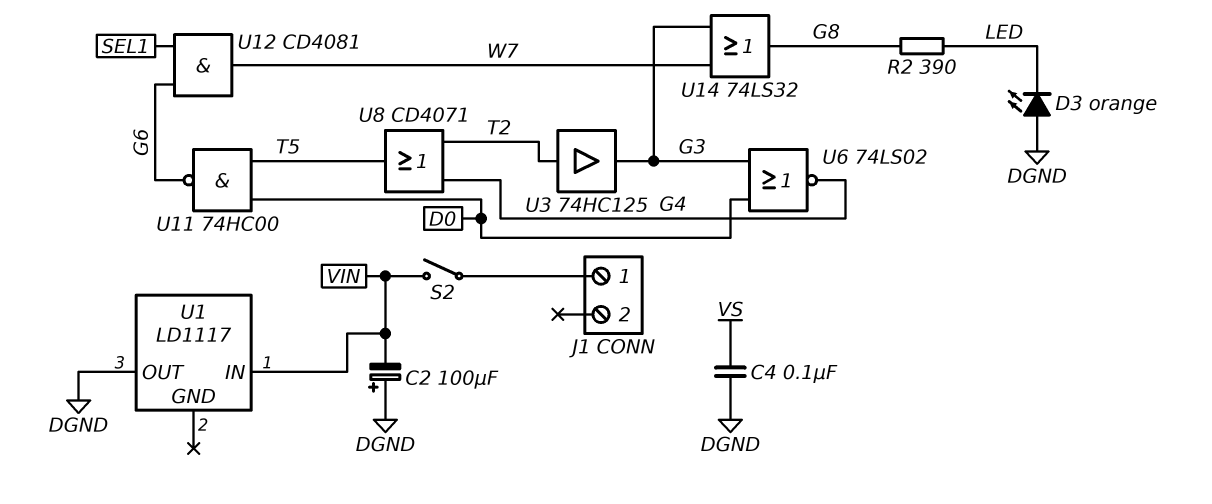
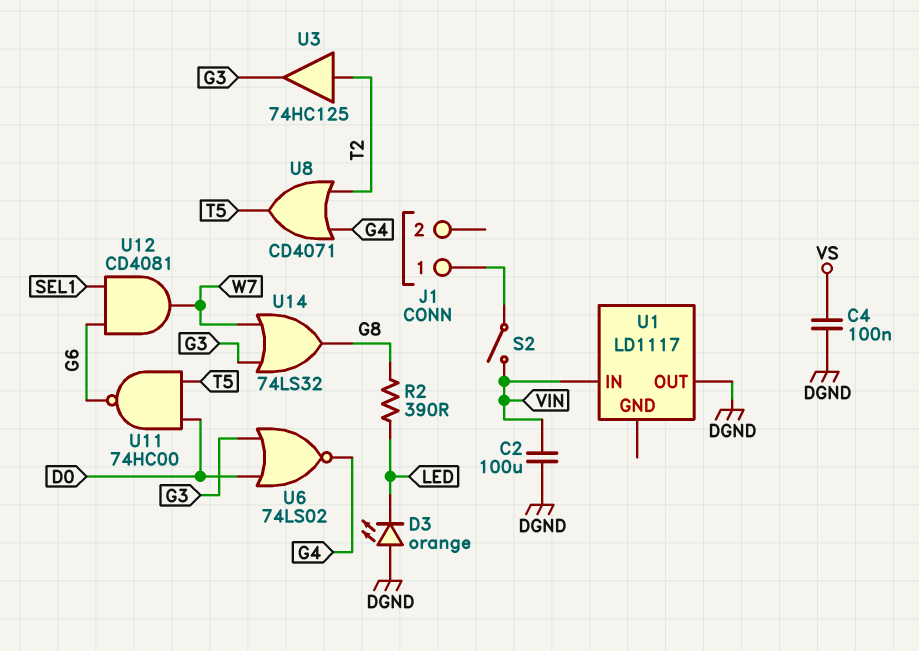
C2: 100uF (plus DGND, minus VIN) -> 100uF (DGND, VIN)

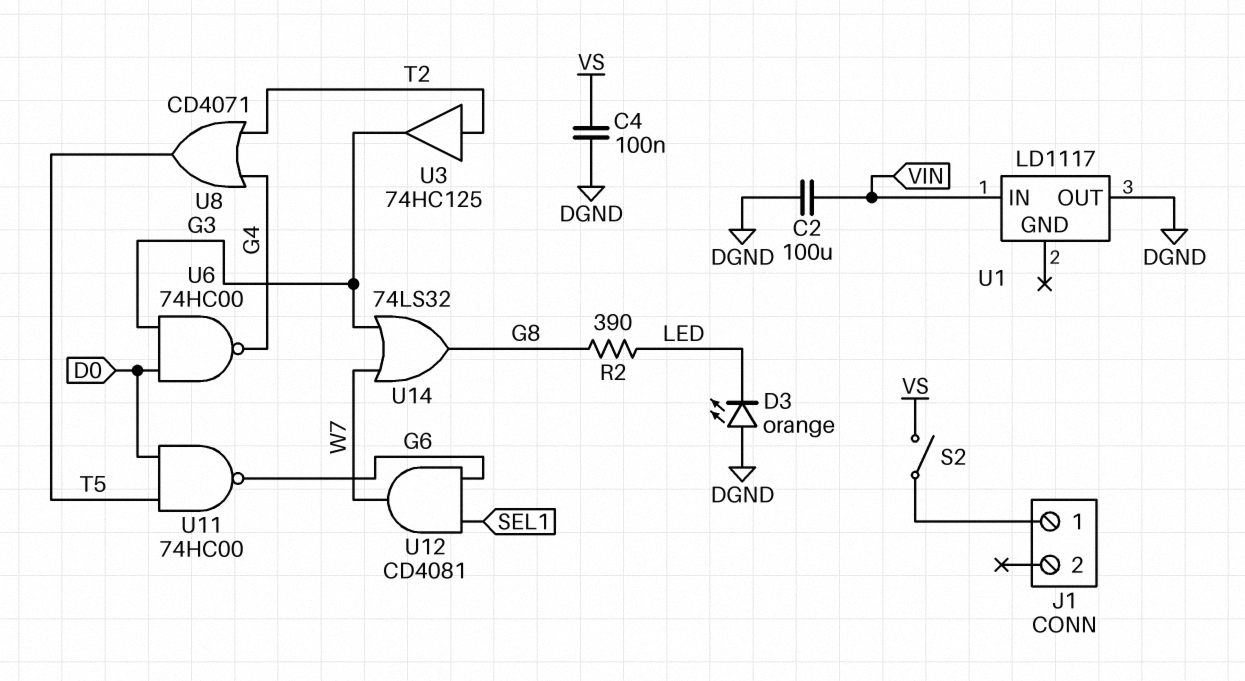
S2: switch (J1/1, VIN) -> switch (J1/1, VS)
U6: NOR 74LS02 (in D0, in G3, out G4) -> NAND 74HC00 (in D0, in G3, out G4)

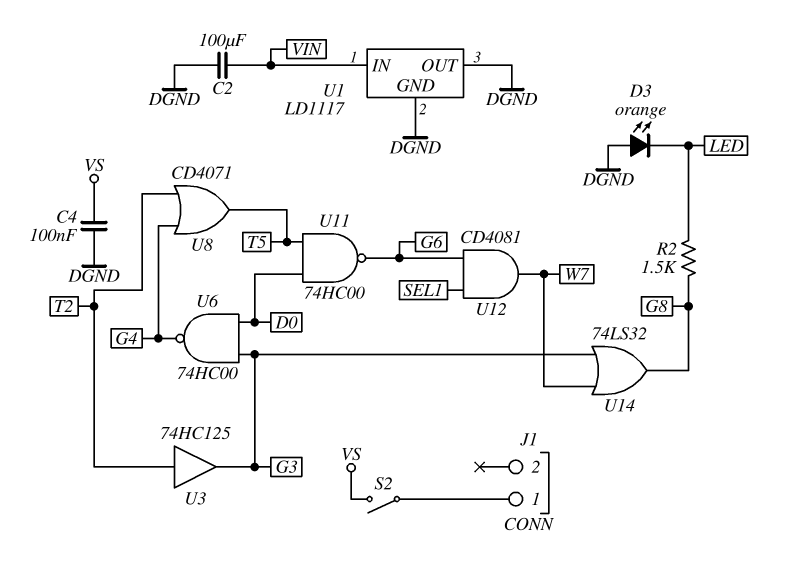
R2: 390 (G8, LED) -> 1.5k (G8, LED)
U1 pin GND: none -> DGND

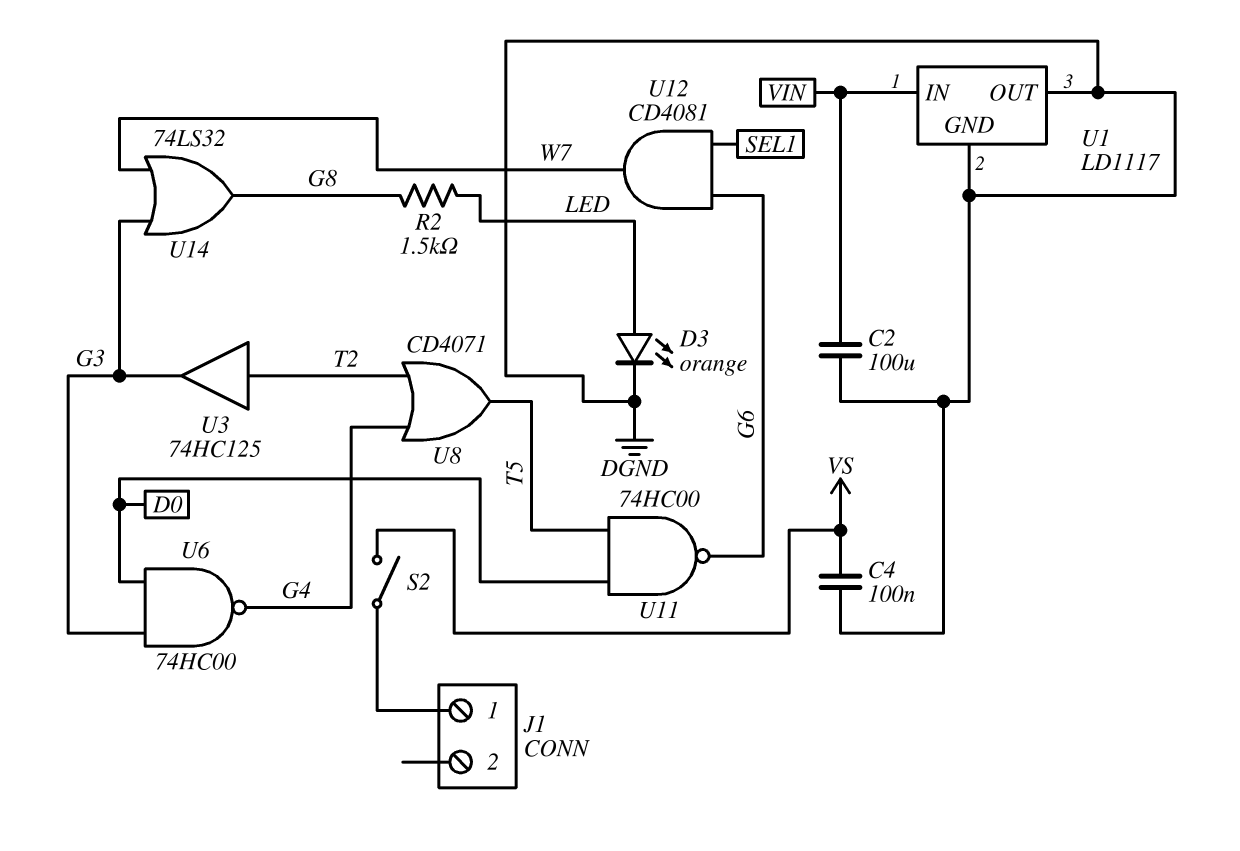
D3: LED orange (A DGND, K LED) -> LED orange (A LED, K DGND)

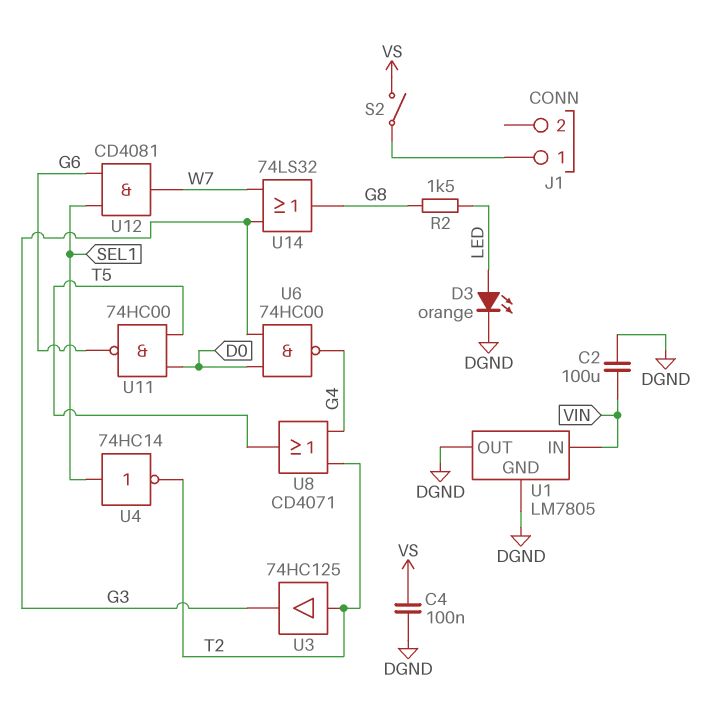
U1: LD1117 -> LM7805
U4: none -> NOT 74HC14 (in SEL1, out T2)

